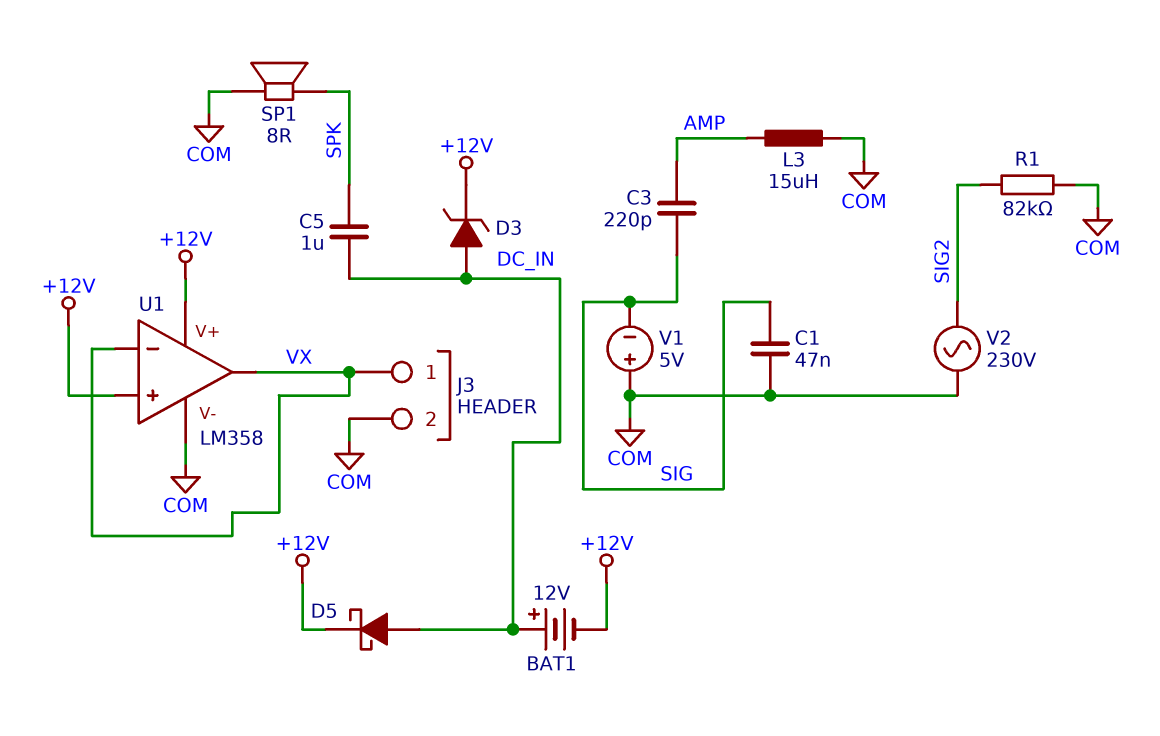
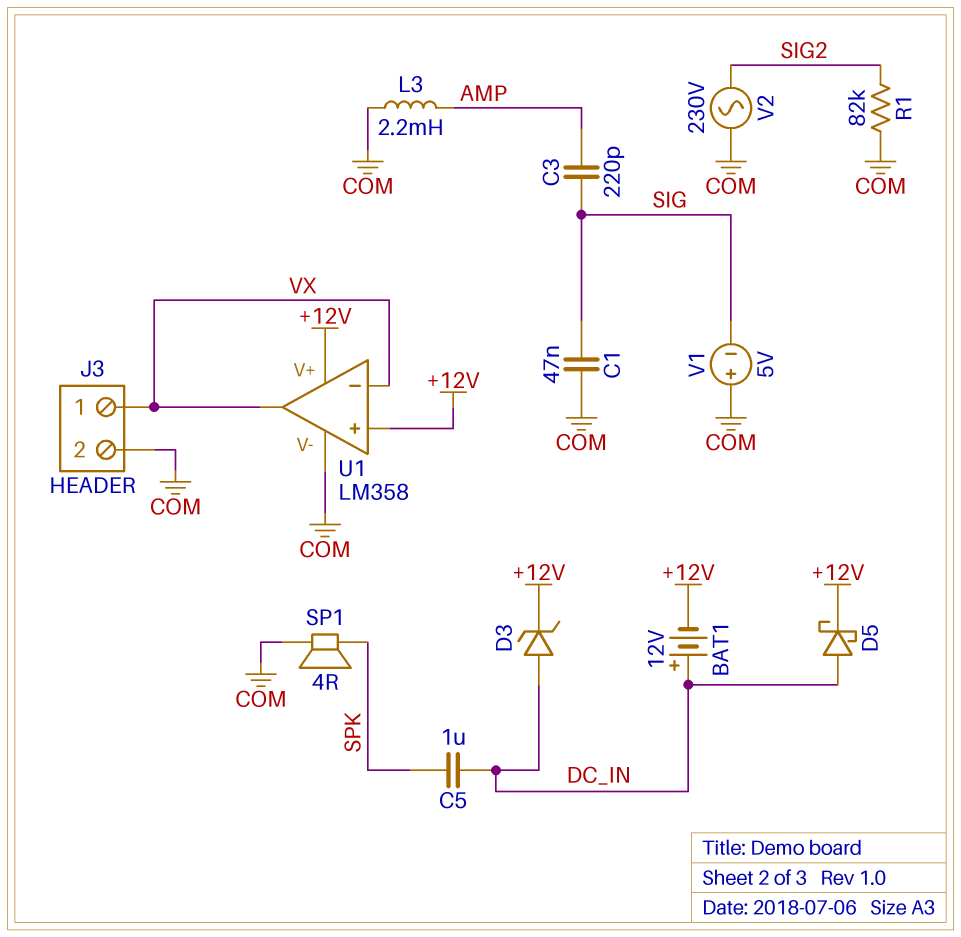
L3: 15uH (AMP, COM) -> 2.2mH (AMP, COM)
SP1: speaker 8R (COM, SPK) -> speaker 4R (COM, SPK)

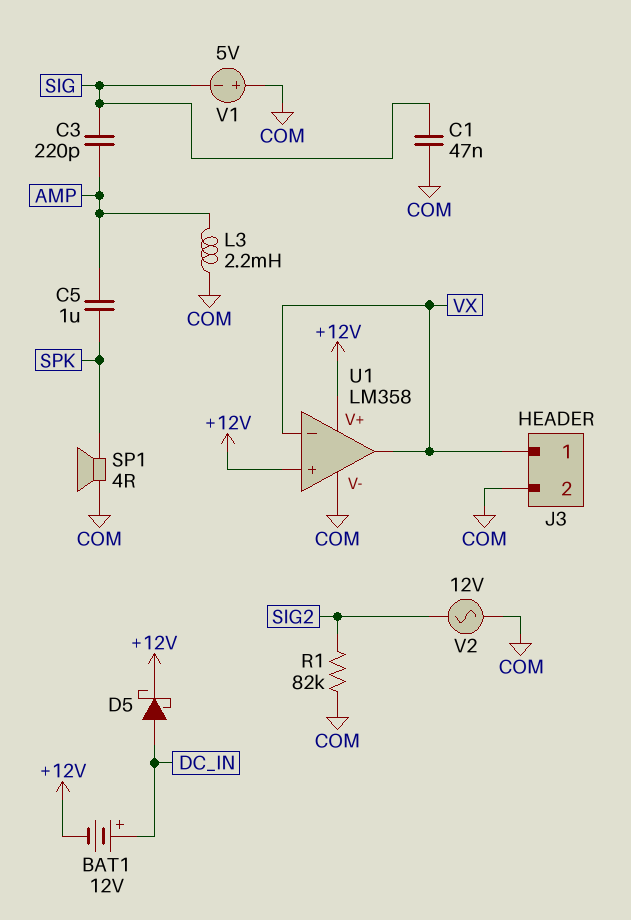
C5: 1uF (DC_IN, SPK) -> 1uF (AMP, SPK)
D3: zener (A DC_IN, K +12V) -> none
V2: AC 230V (COM, SIG2) -> AC 12V (COM, SIG2)

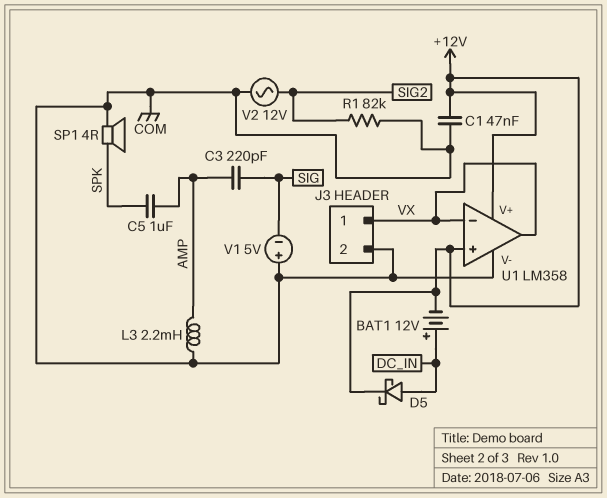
C1: 47nF (COM, SIG) -> 47nF (+12V, COM)

